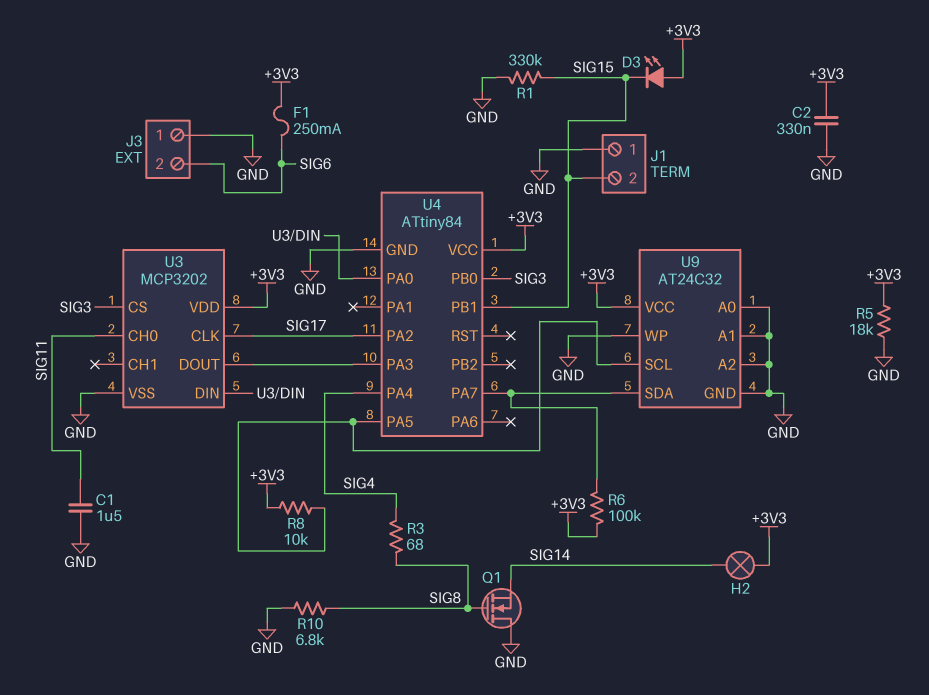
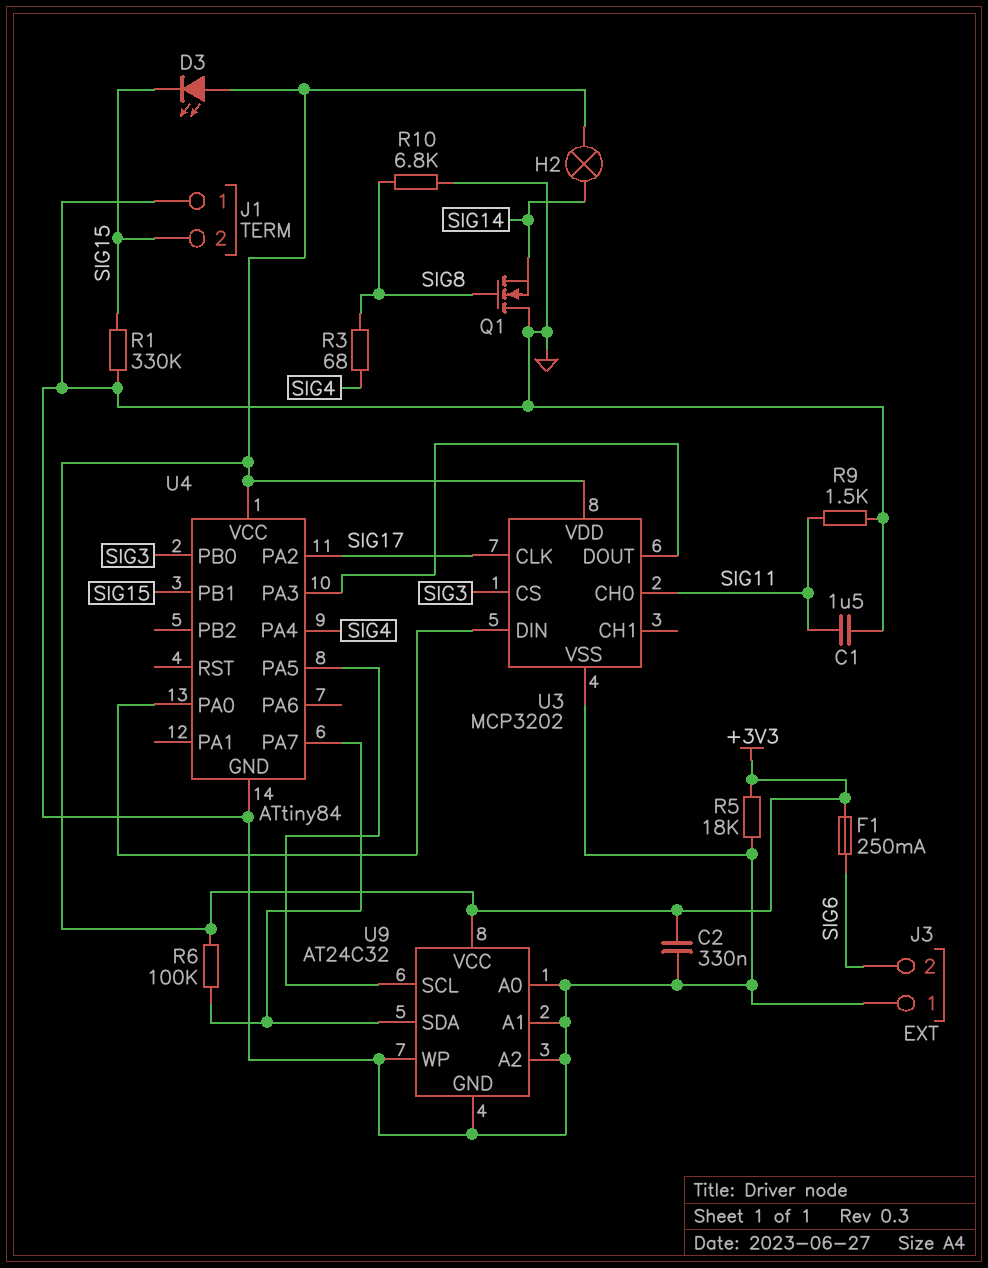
R8: 10k (+3V3, U4/PA5) -> none
R9: none -> 1.5k (GND, SIG11)

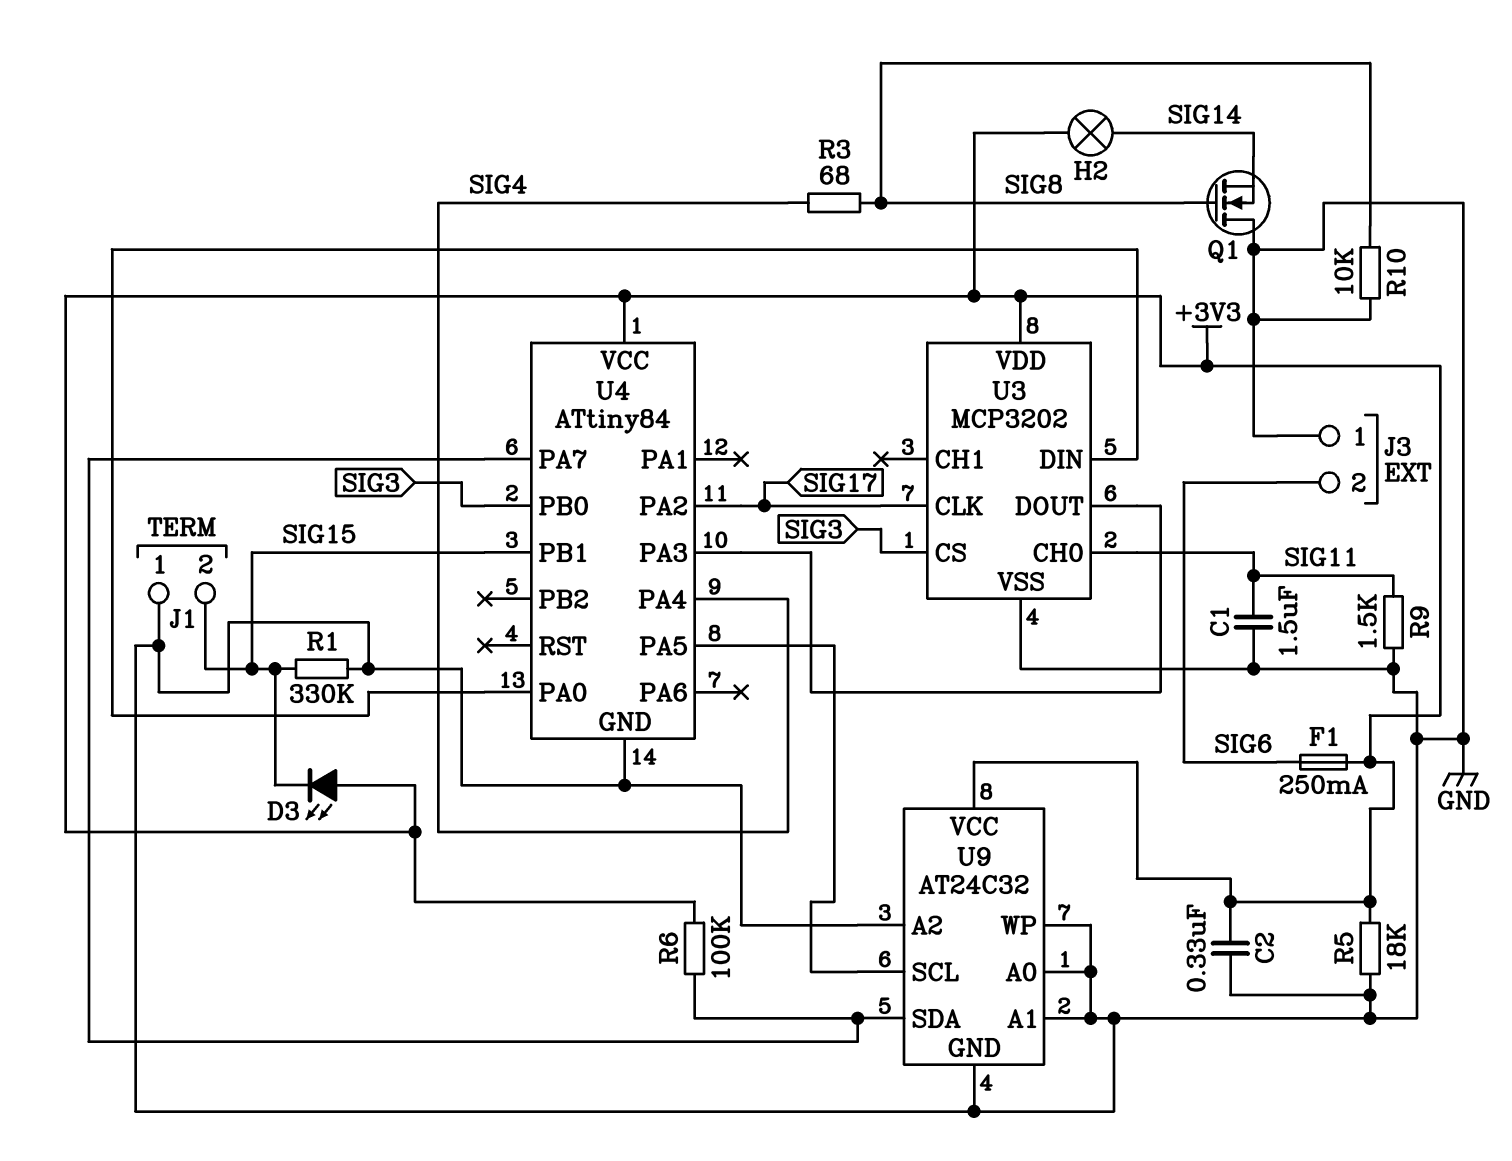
R10: 6.8k (GND, SIG8) -> 10k (GND, SIG8)

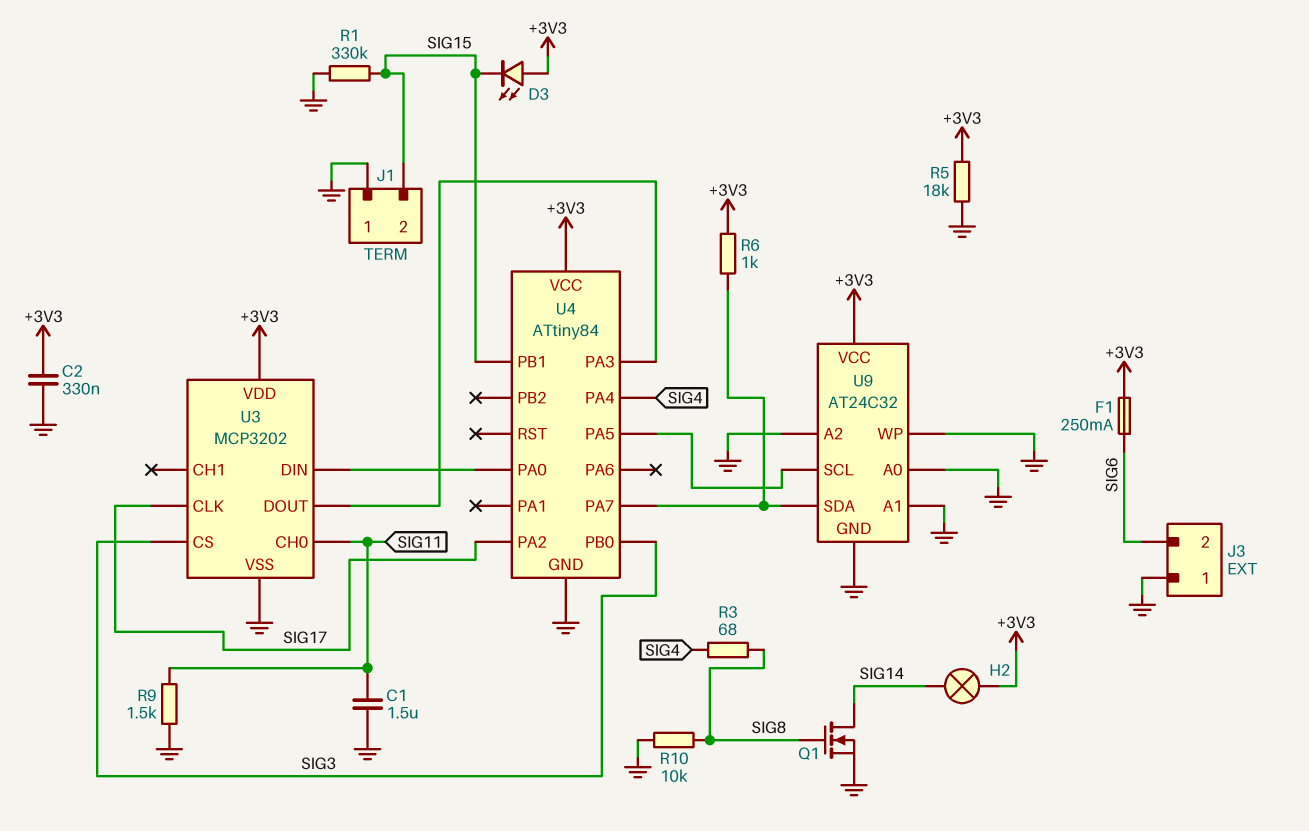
Q1: NMOS (G SIG8, D GND, S SIG14) -> NMOS (G SIG8, D SIG14, S GND)
R6: 100k (+3V3, U4/PA7) -> 1k (+3V3, U4/PA7)

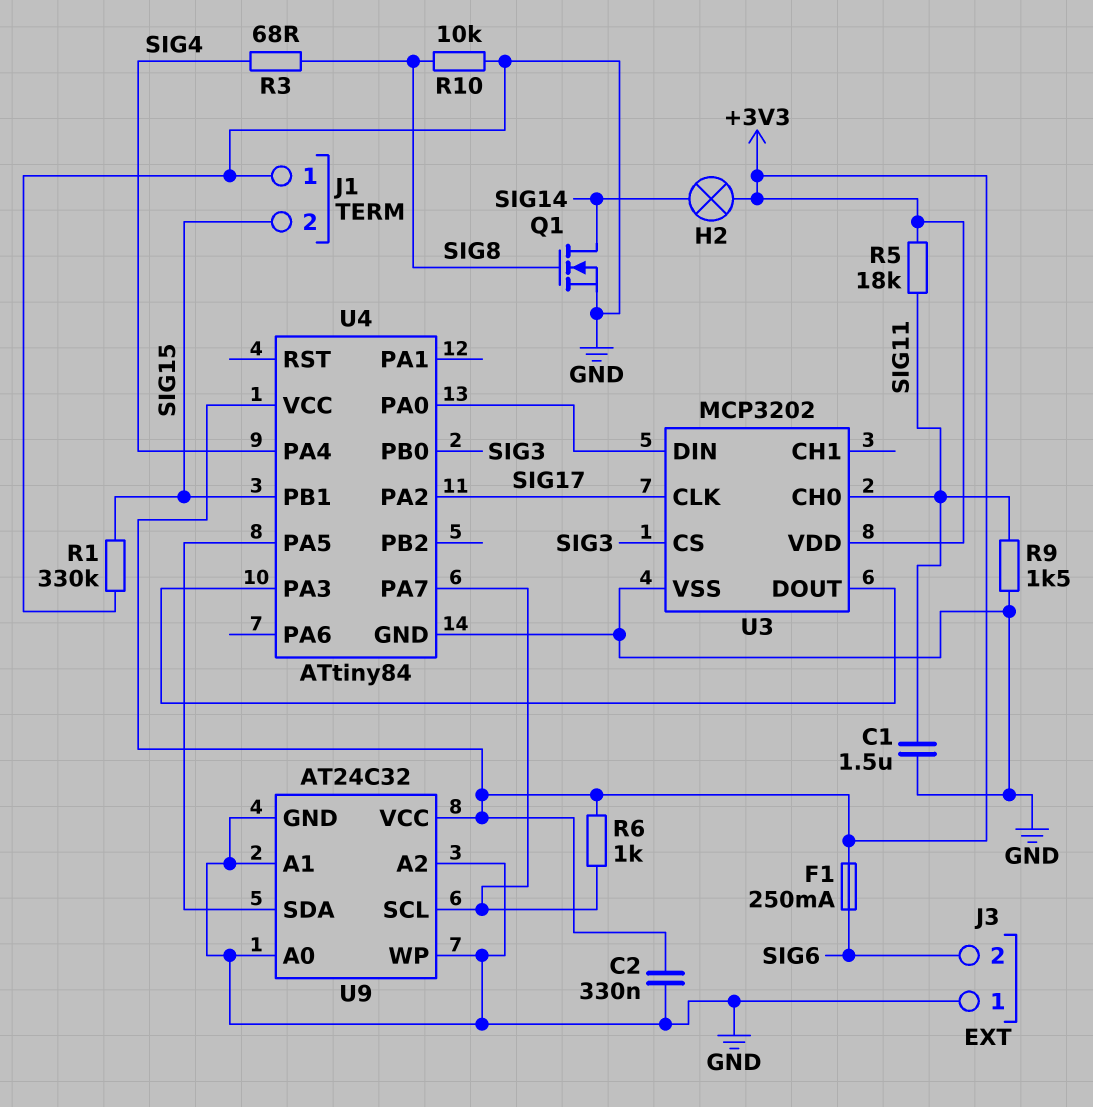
D3: LED (A +3V3, K SIG15) -> none
R5: 18k (+3V3, GND) -> 18k (+3V3, SIG11)
U9 pin SCL: U4/PA5 -> U4/PA7
U9 pin SDA: U4/PA7 -> U4/PA5

